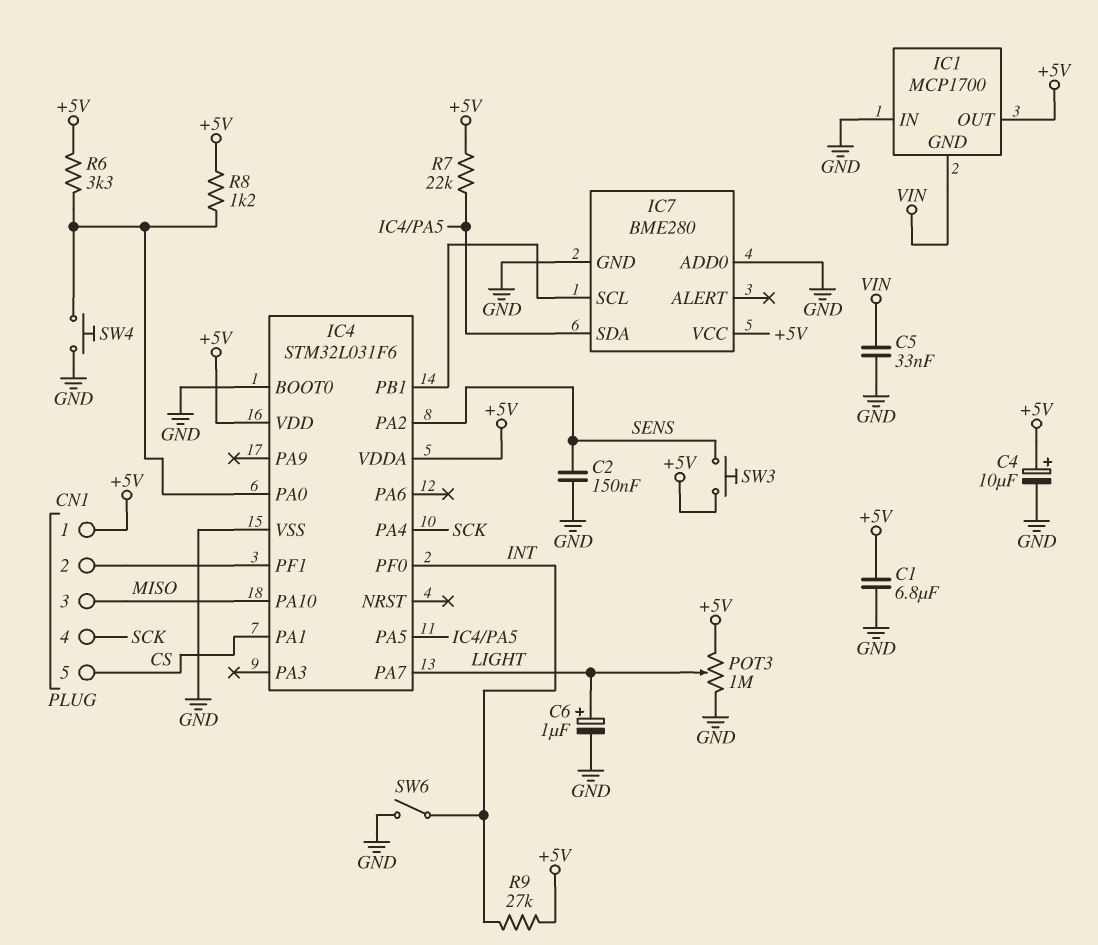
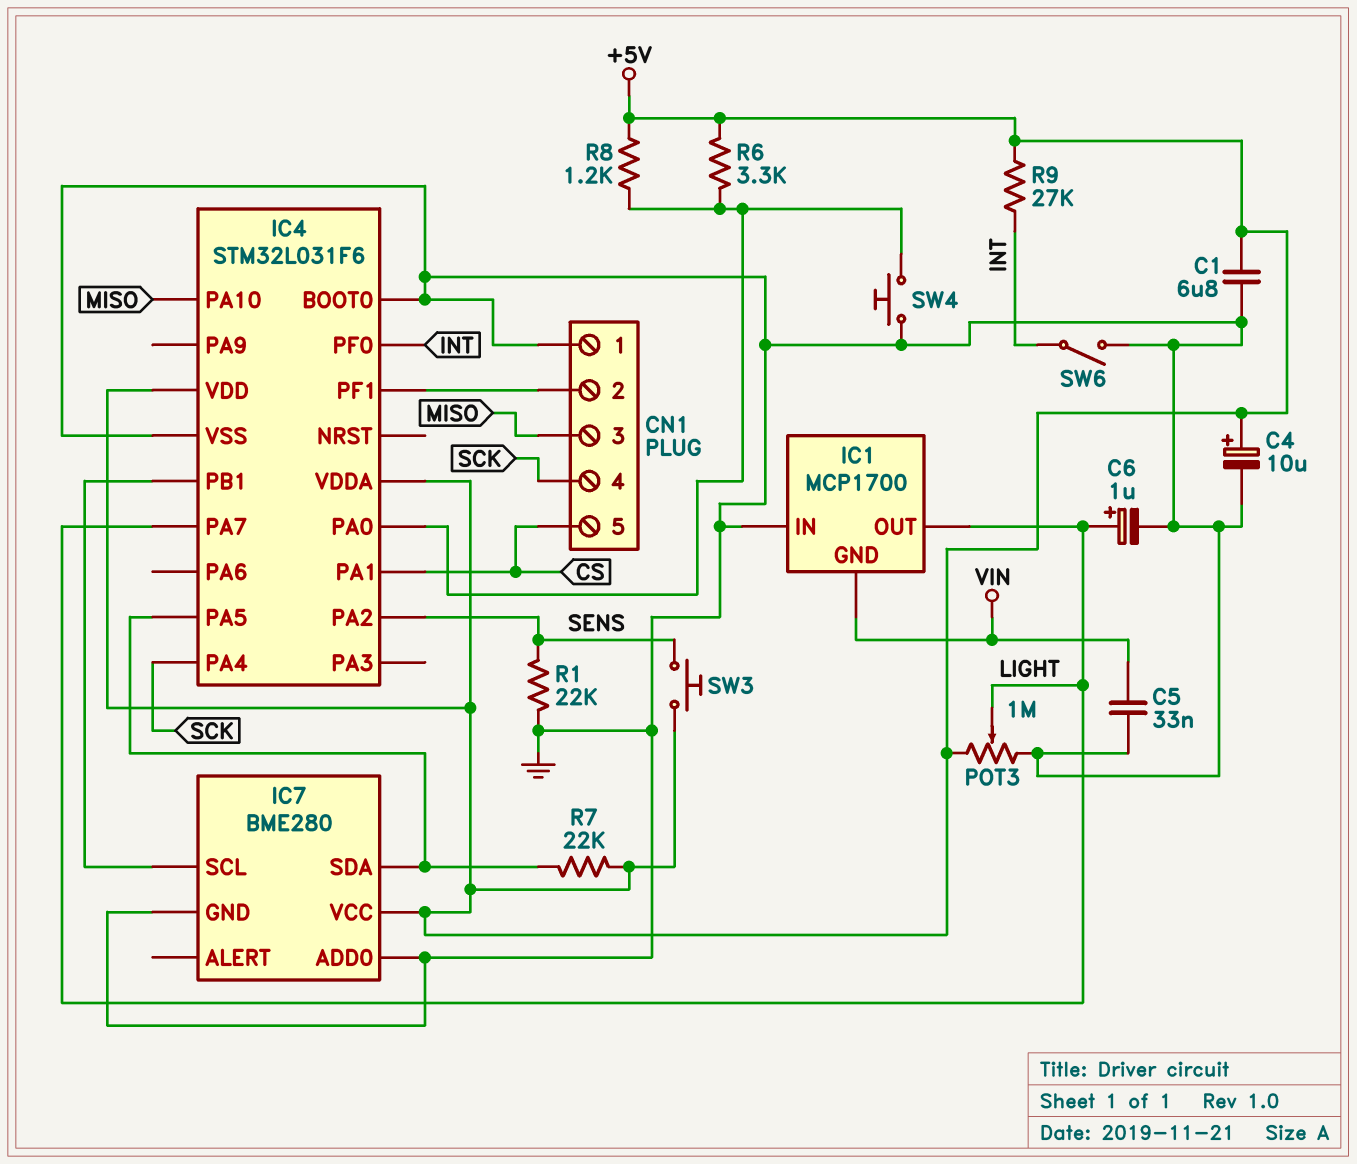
C2: 150nF (GND, SENS) -> none
CN1 pin 1: +5V -> GND
IC1 pin OUT: +5V -> LIGHT
R1: none -> 22k (GND, SENS)

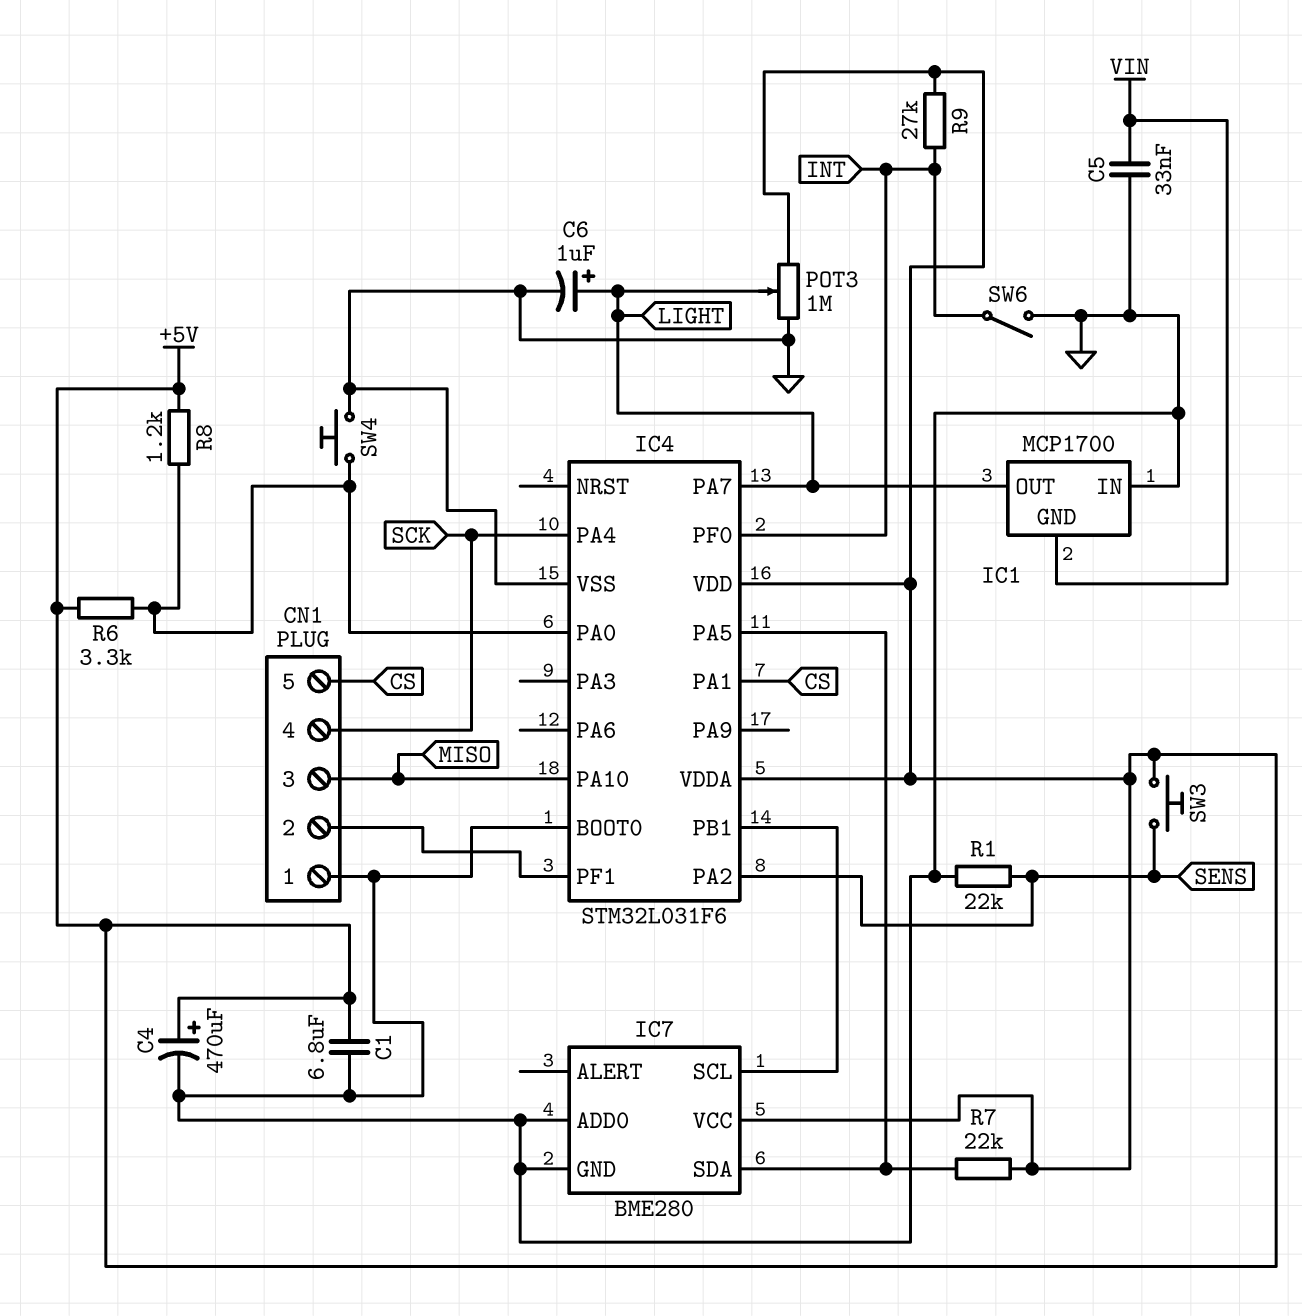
C4: 10uF (plus +5V, minus GND) -> 470uF (plus +5V, minus GND)

